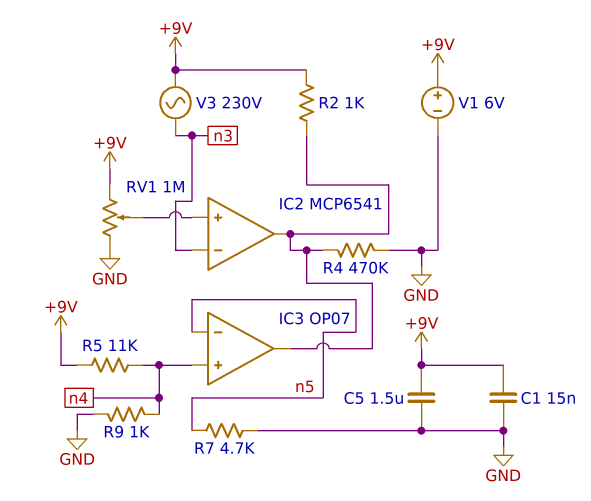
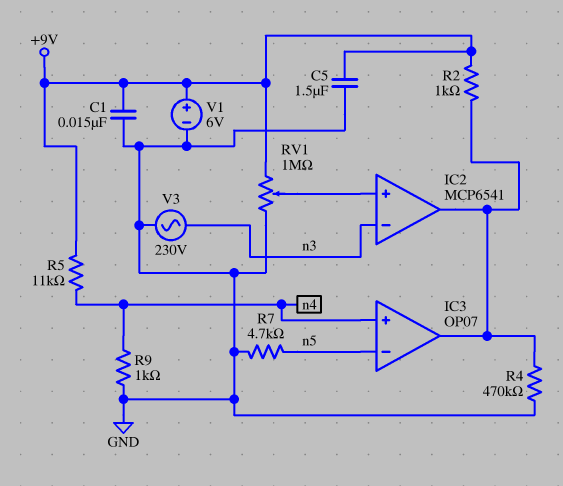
V3: AC 230V (+9V, n3) -> AC 230V (GND, n3)

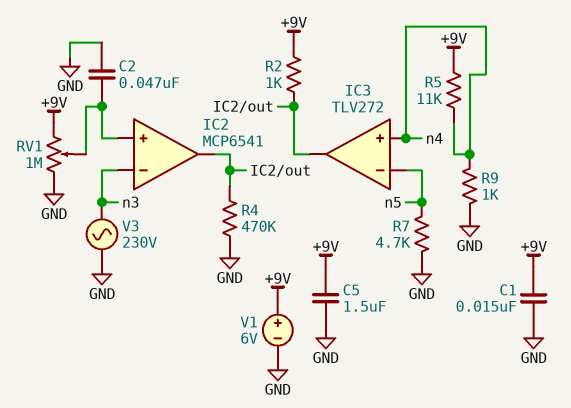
C2: none -> 47nF (GND, IC2/in+)
IC3: OP07 -> TLV272

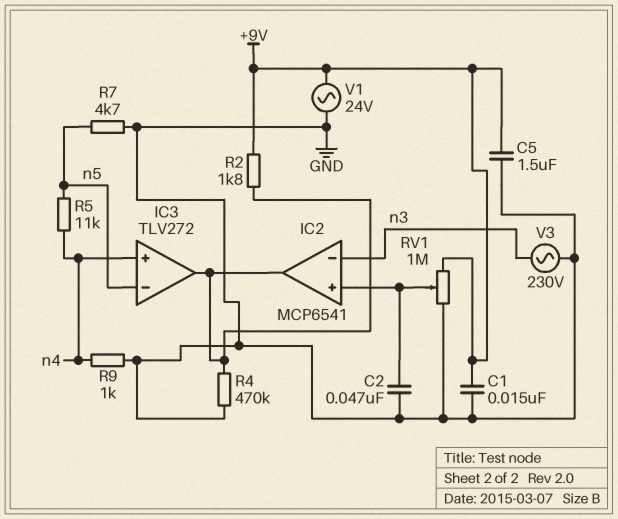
R2: 1k (+9V, IC2/out) -> 1.8k (+9V, IC2/out)
R5: 11k (+9V, n4) -> 11k (n4, n5)
V1: 6V (plus +9V, minus GND) -> AC 24V (+9V, GND)

